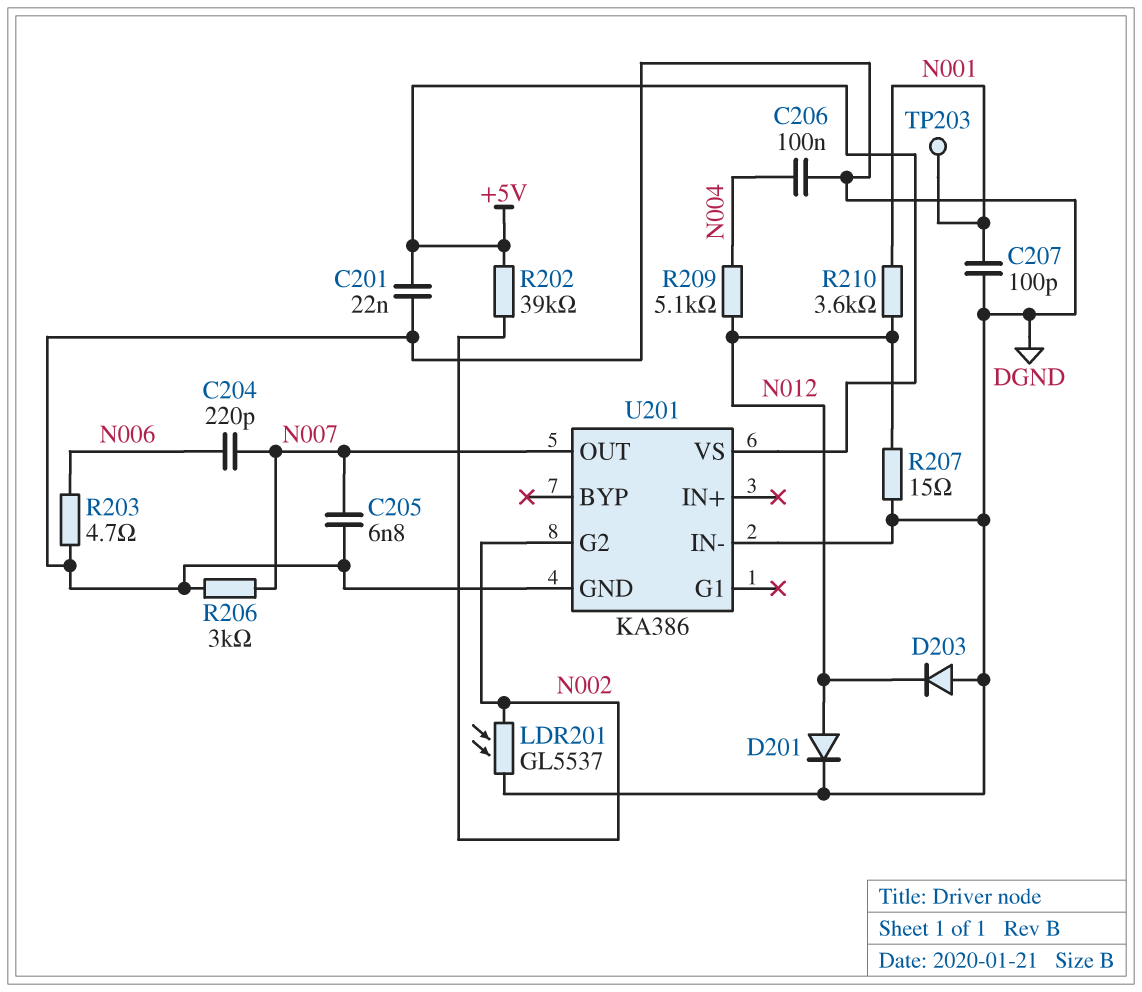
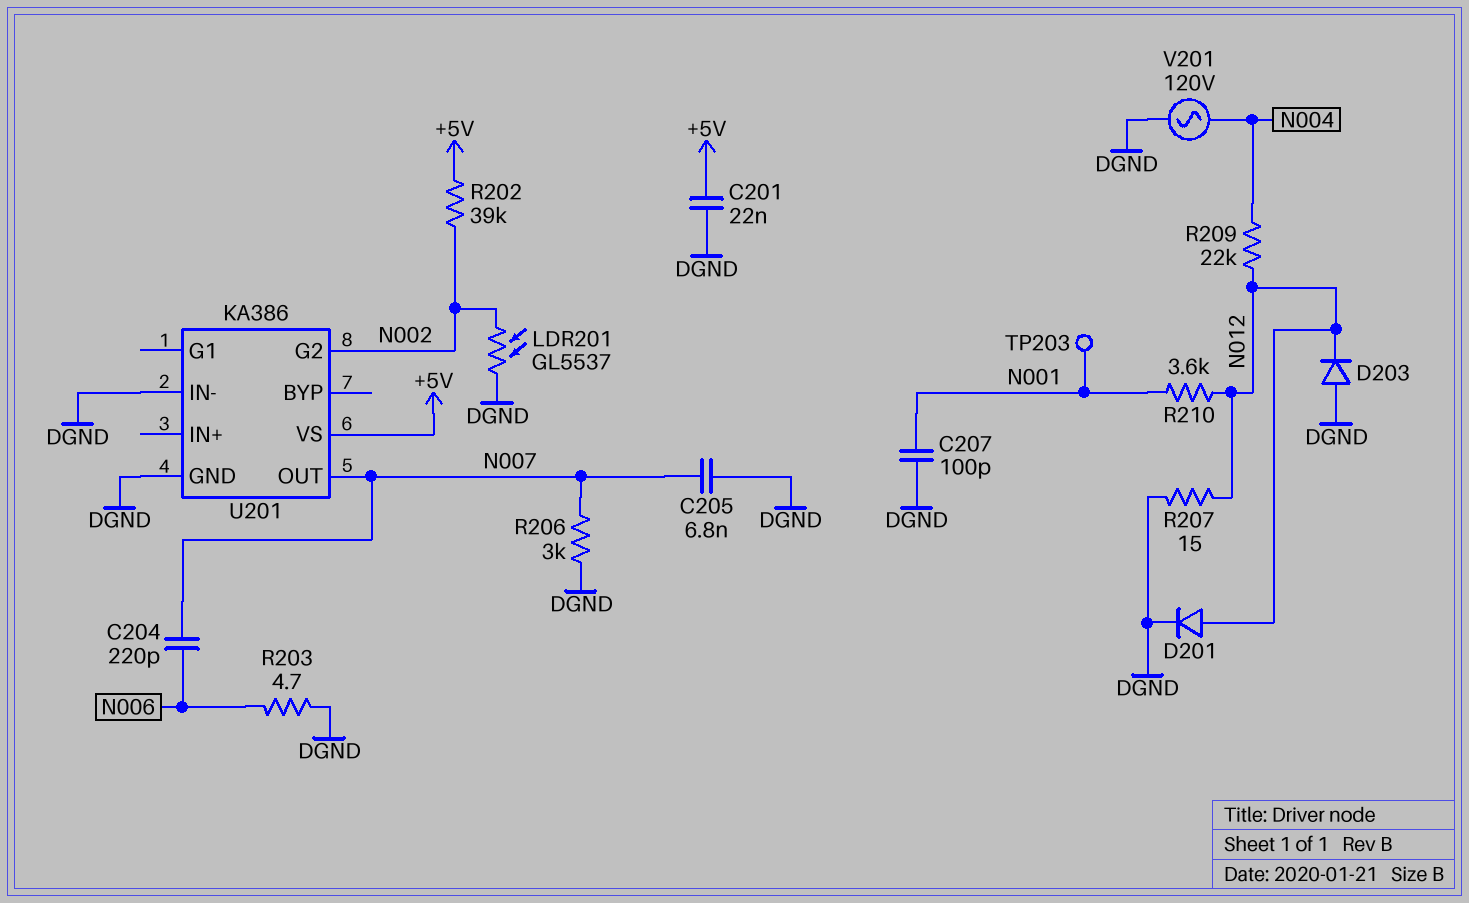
C206: 100nF (DGND, N004) -> none
R209: 5.1k (N004, N012) -> 22k (N004, N012)
V201: none -> AC 120V (DGND, N004)

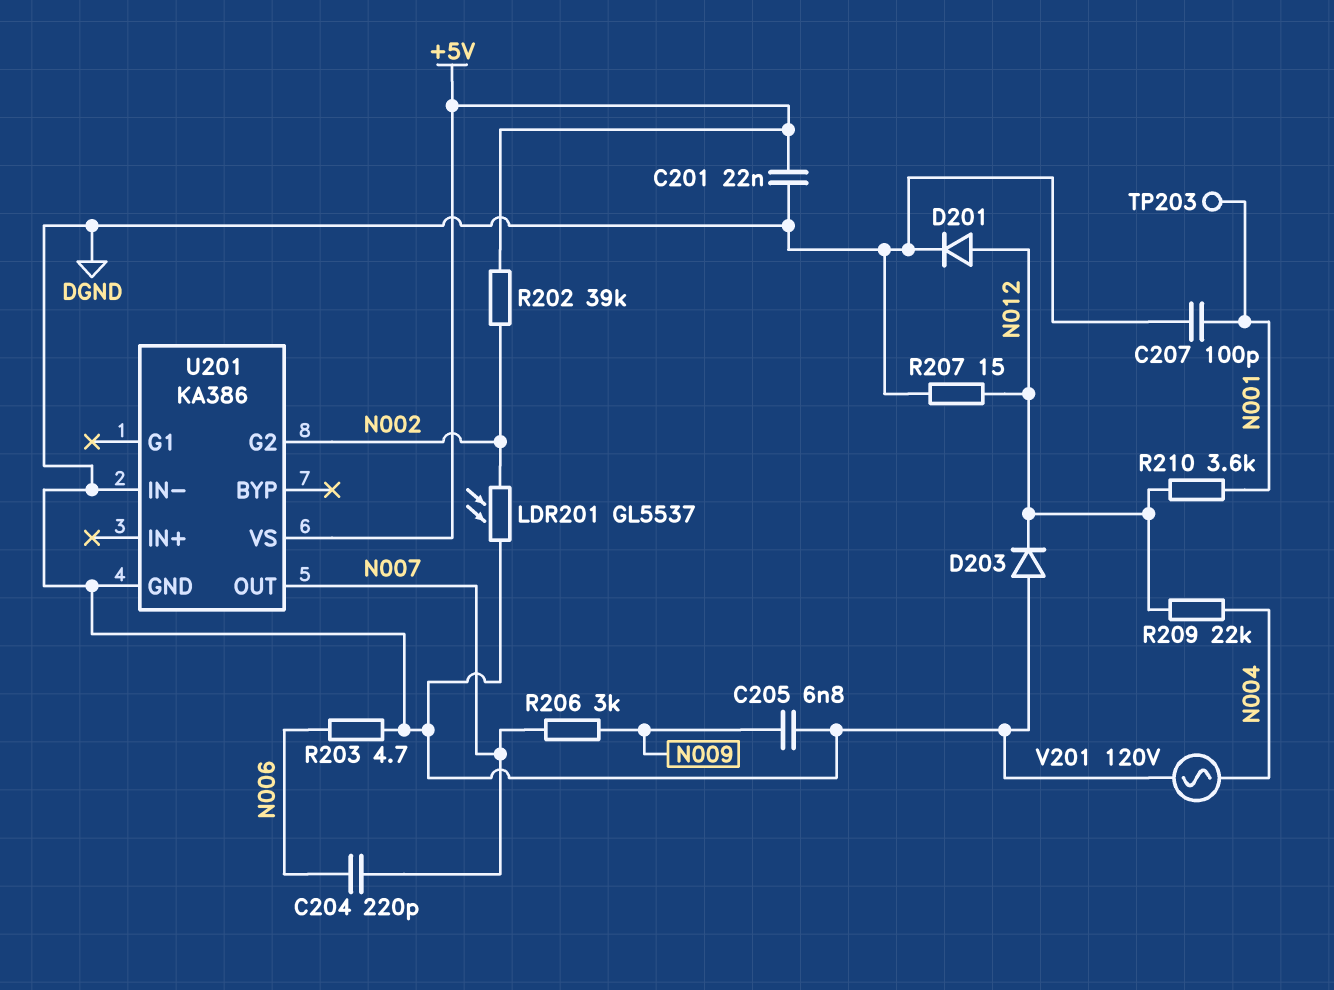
C205: 6.8nF (DGND, N007) -> 6.8nF (DGND, N009)
R206: 3k (DGND, N007) -> 3k (N007, N009)

